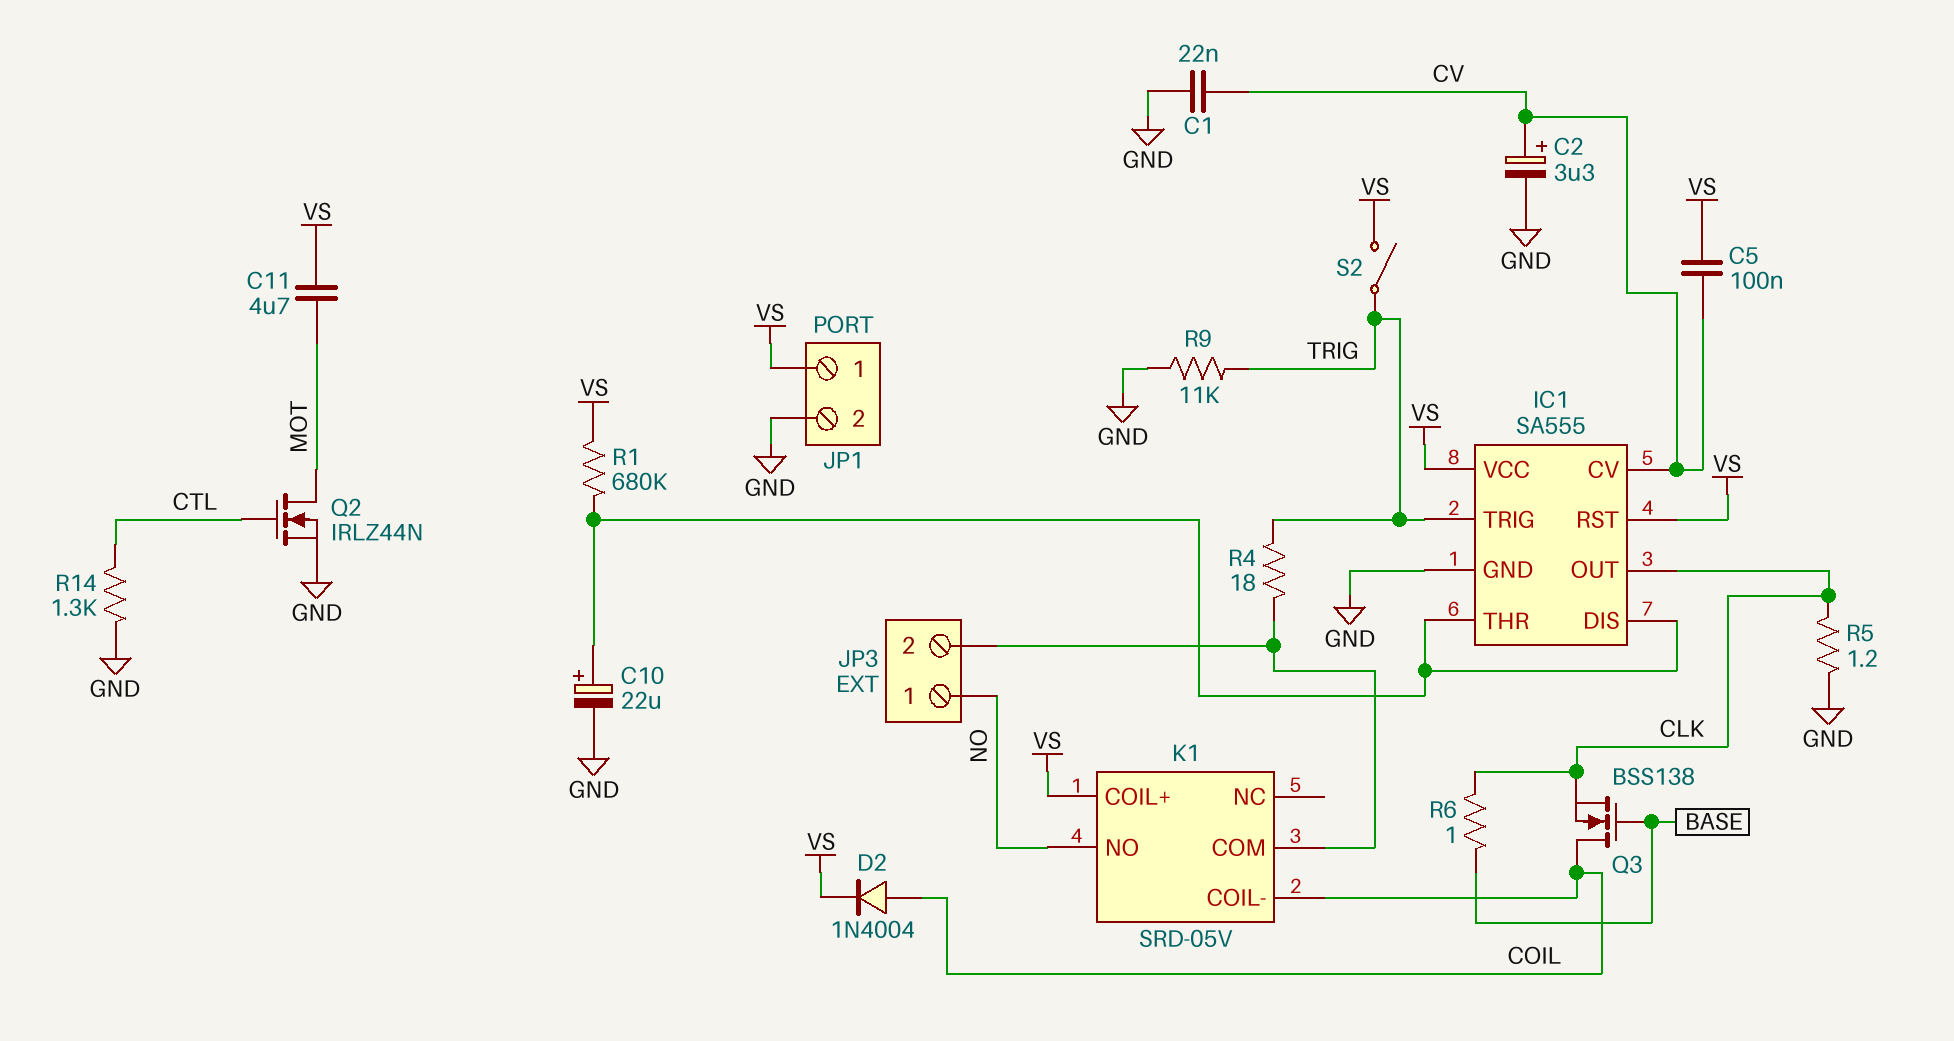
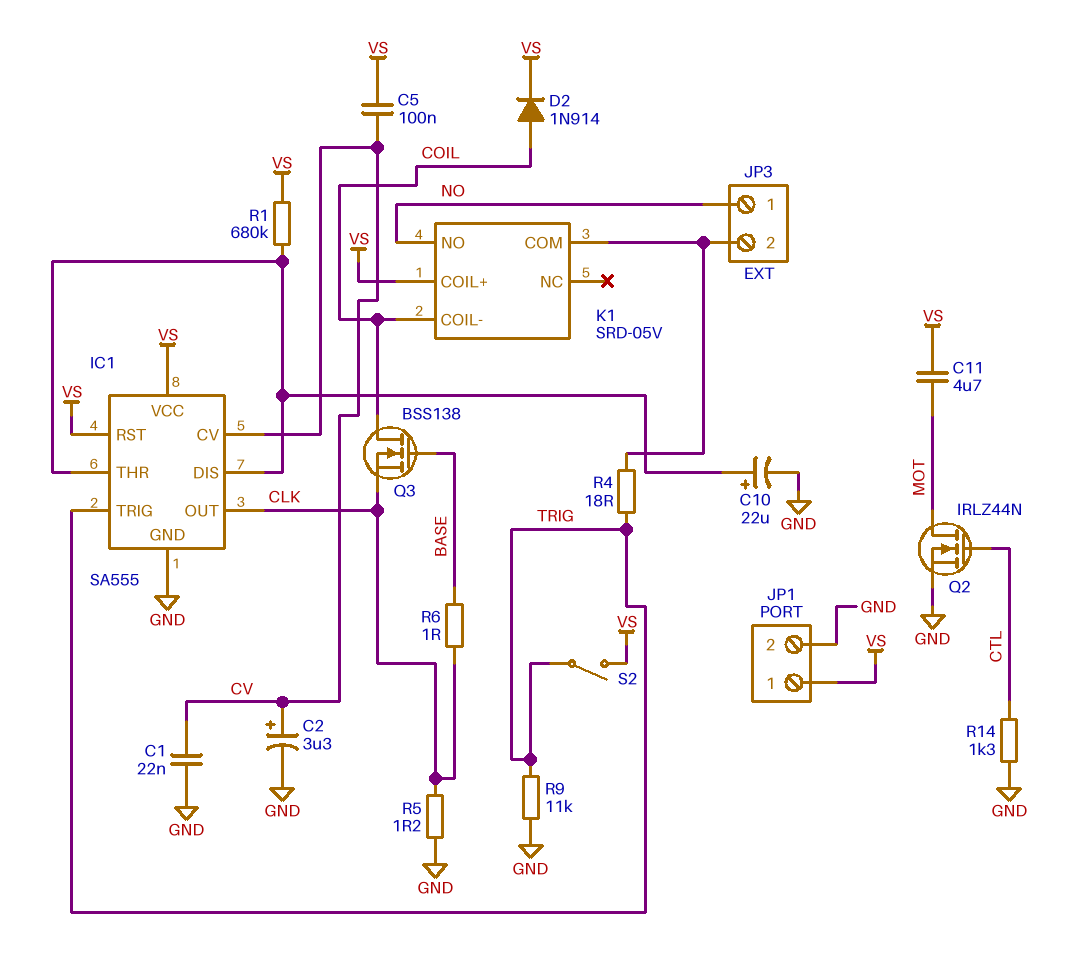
D2: diode 1N4004 (A COIL, K VS) -> diode 1N914 (A COIL, K VS)

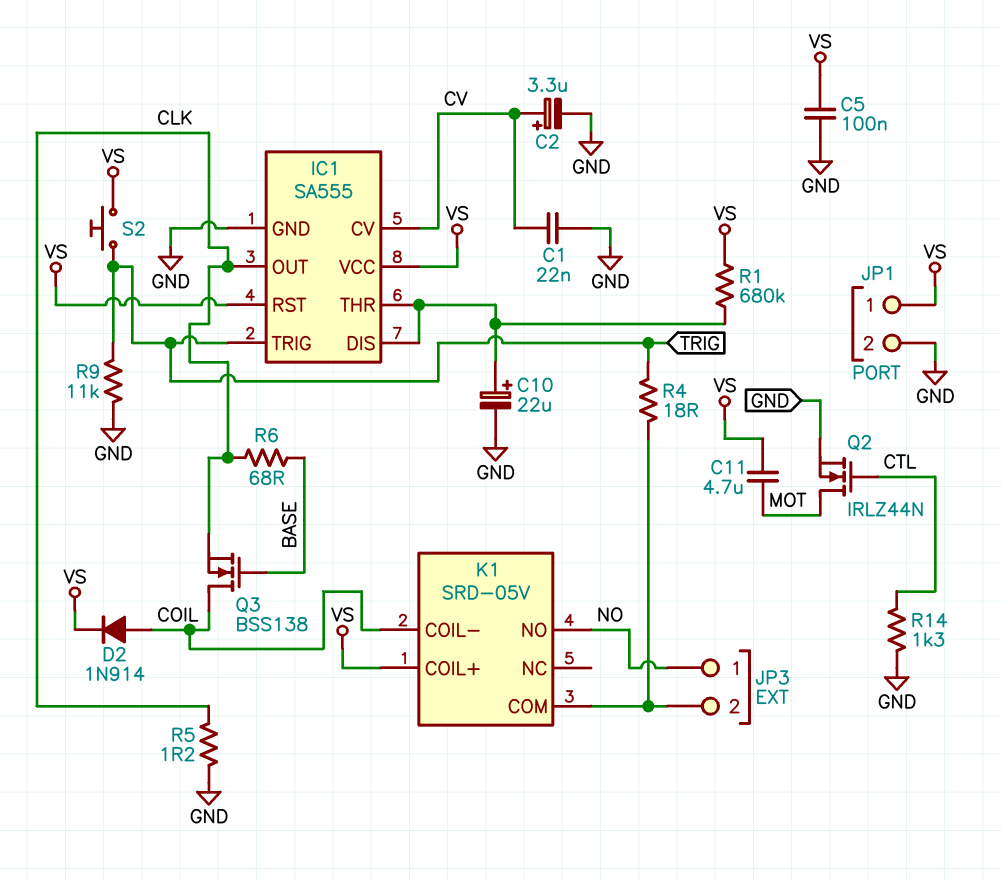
C5: 100nF (CV, VS) -> 100nF (GND, VS)
R6: 1 (BASE, CLK) -> 68 (BASE, CLK)
S2: switch (TRIG, VS) -> button (TRIG, VS)

